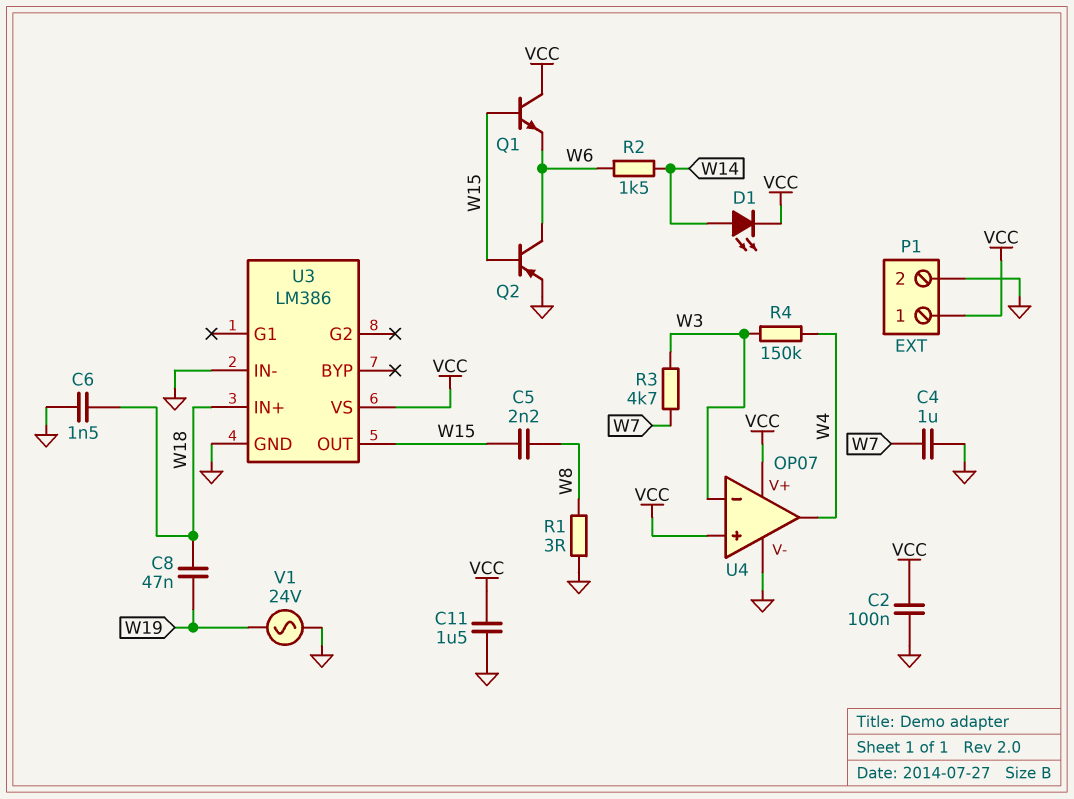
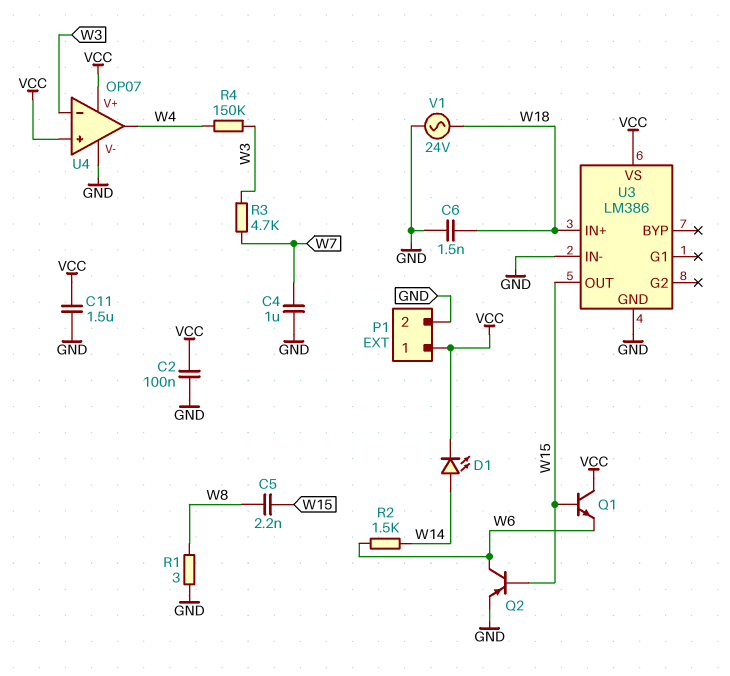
C8: 47nF (W18, W19) -> none
V1: AC 24V (GND, W19) -> AC 24V (GND, W18)

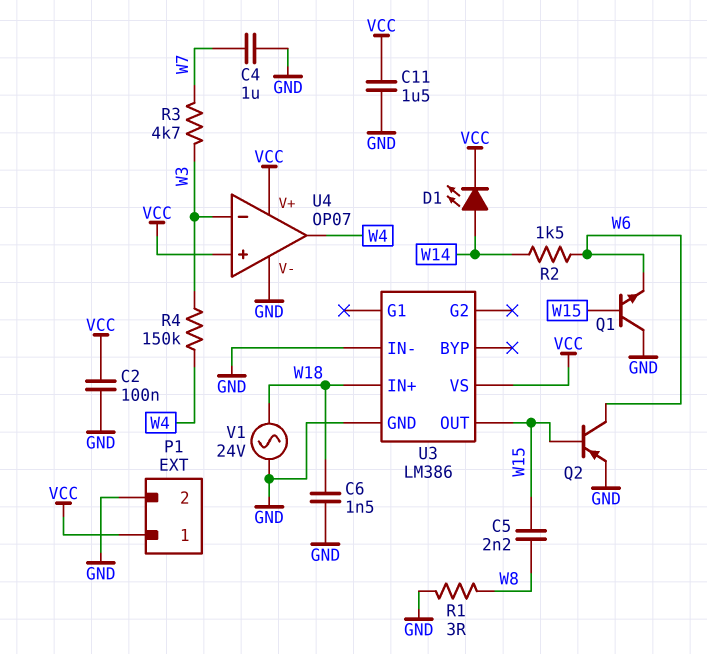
Q1: NPN (B W15, C VCC, E W6) -> NPN (B W15, C GND, E W6)

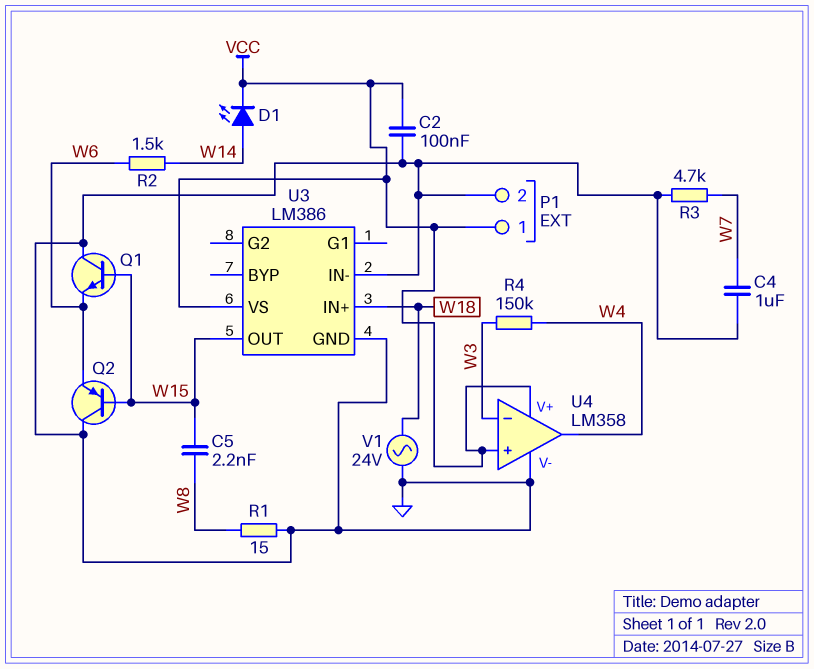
C6: 1.5nF (GND, W18) -> none
C11: 1.5uF (GND, VCC) -> none
Q2: PNP (B W15, C W6, E GND) -> PNP (B W15, C GND, E W6)
R1: 3 (GND, W8) -> 15 (GND, W8)
R3: 4.7k (W3, W7) -> 4.7k (GND, W7)
U4: OP07 -> LM358

